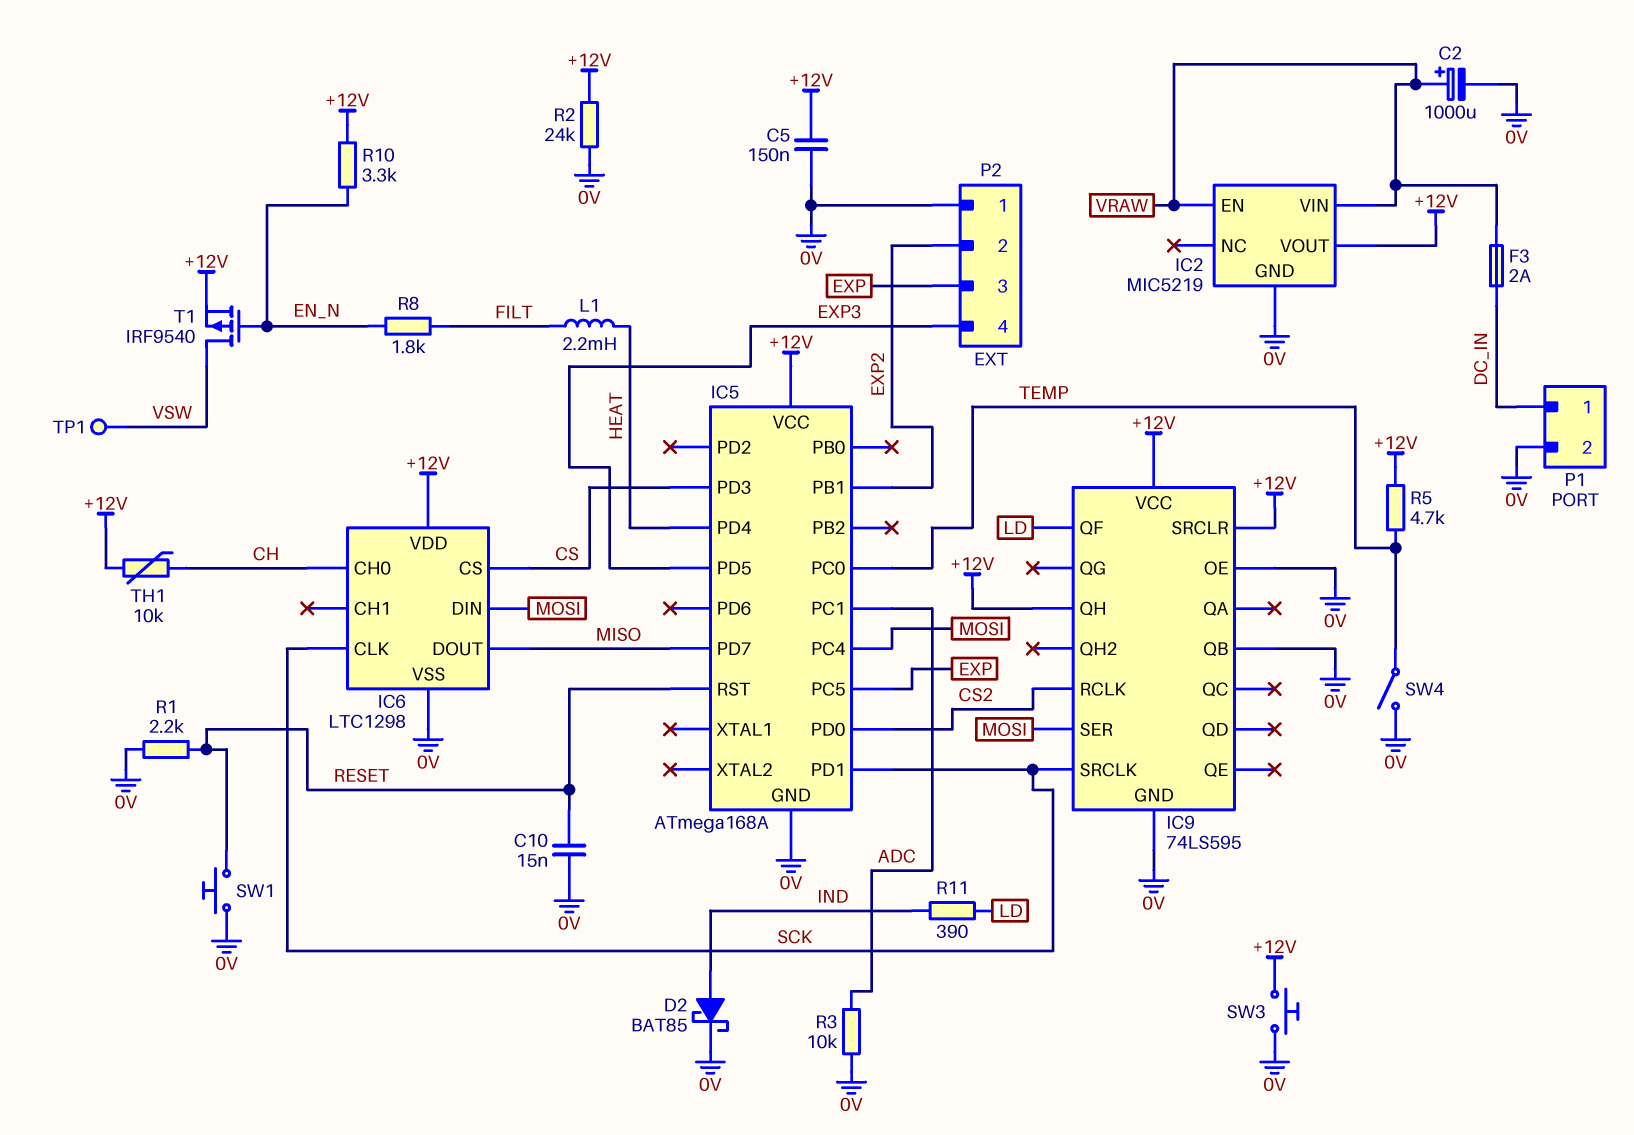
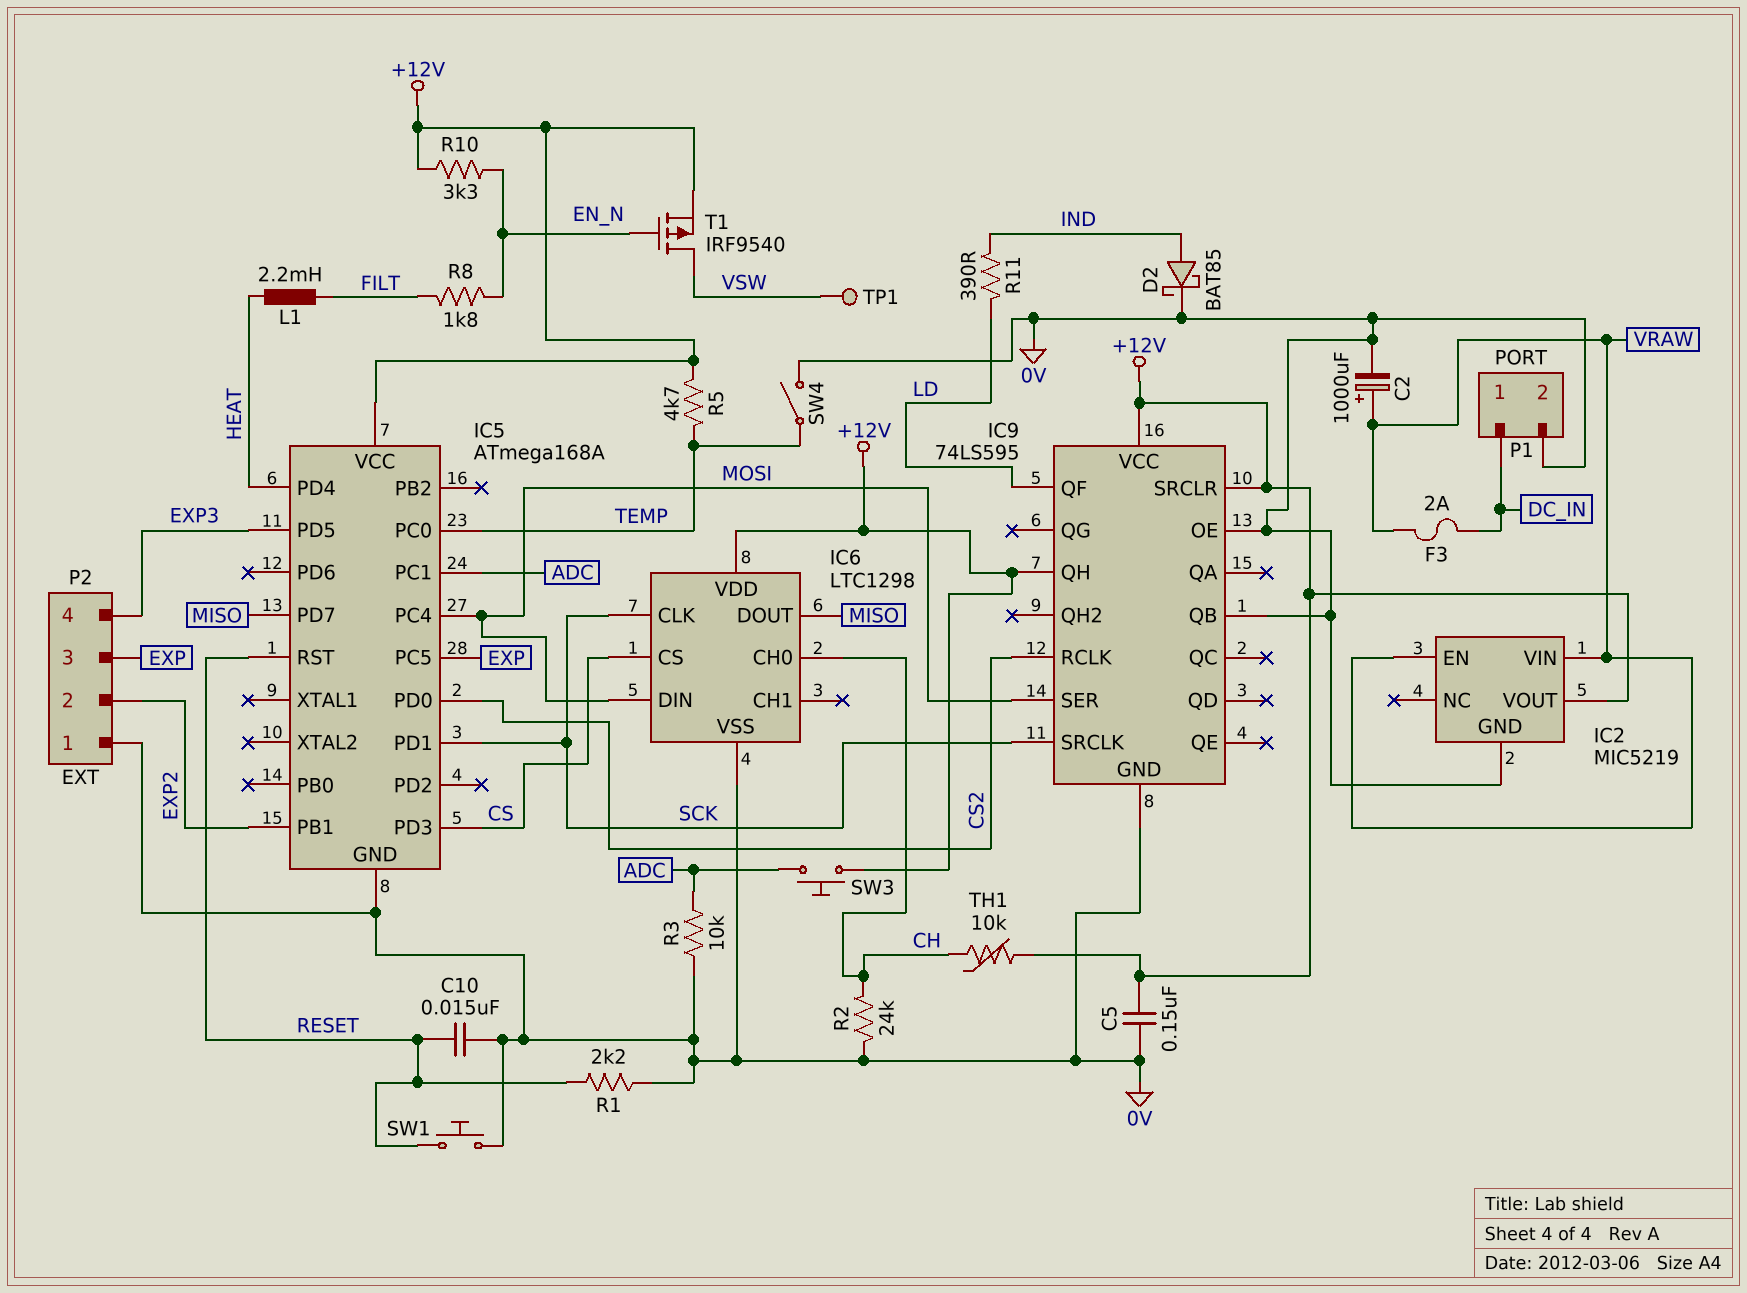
R2: 24k (+12V, 0V) -> 24k (0V, CH)
SW3: button (+12V, 0V) -> button (+12V, ADC)

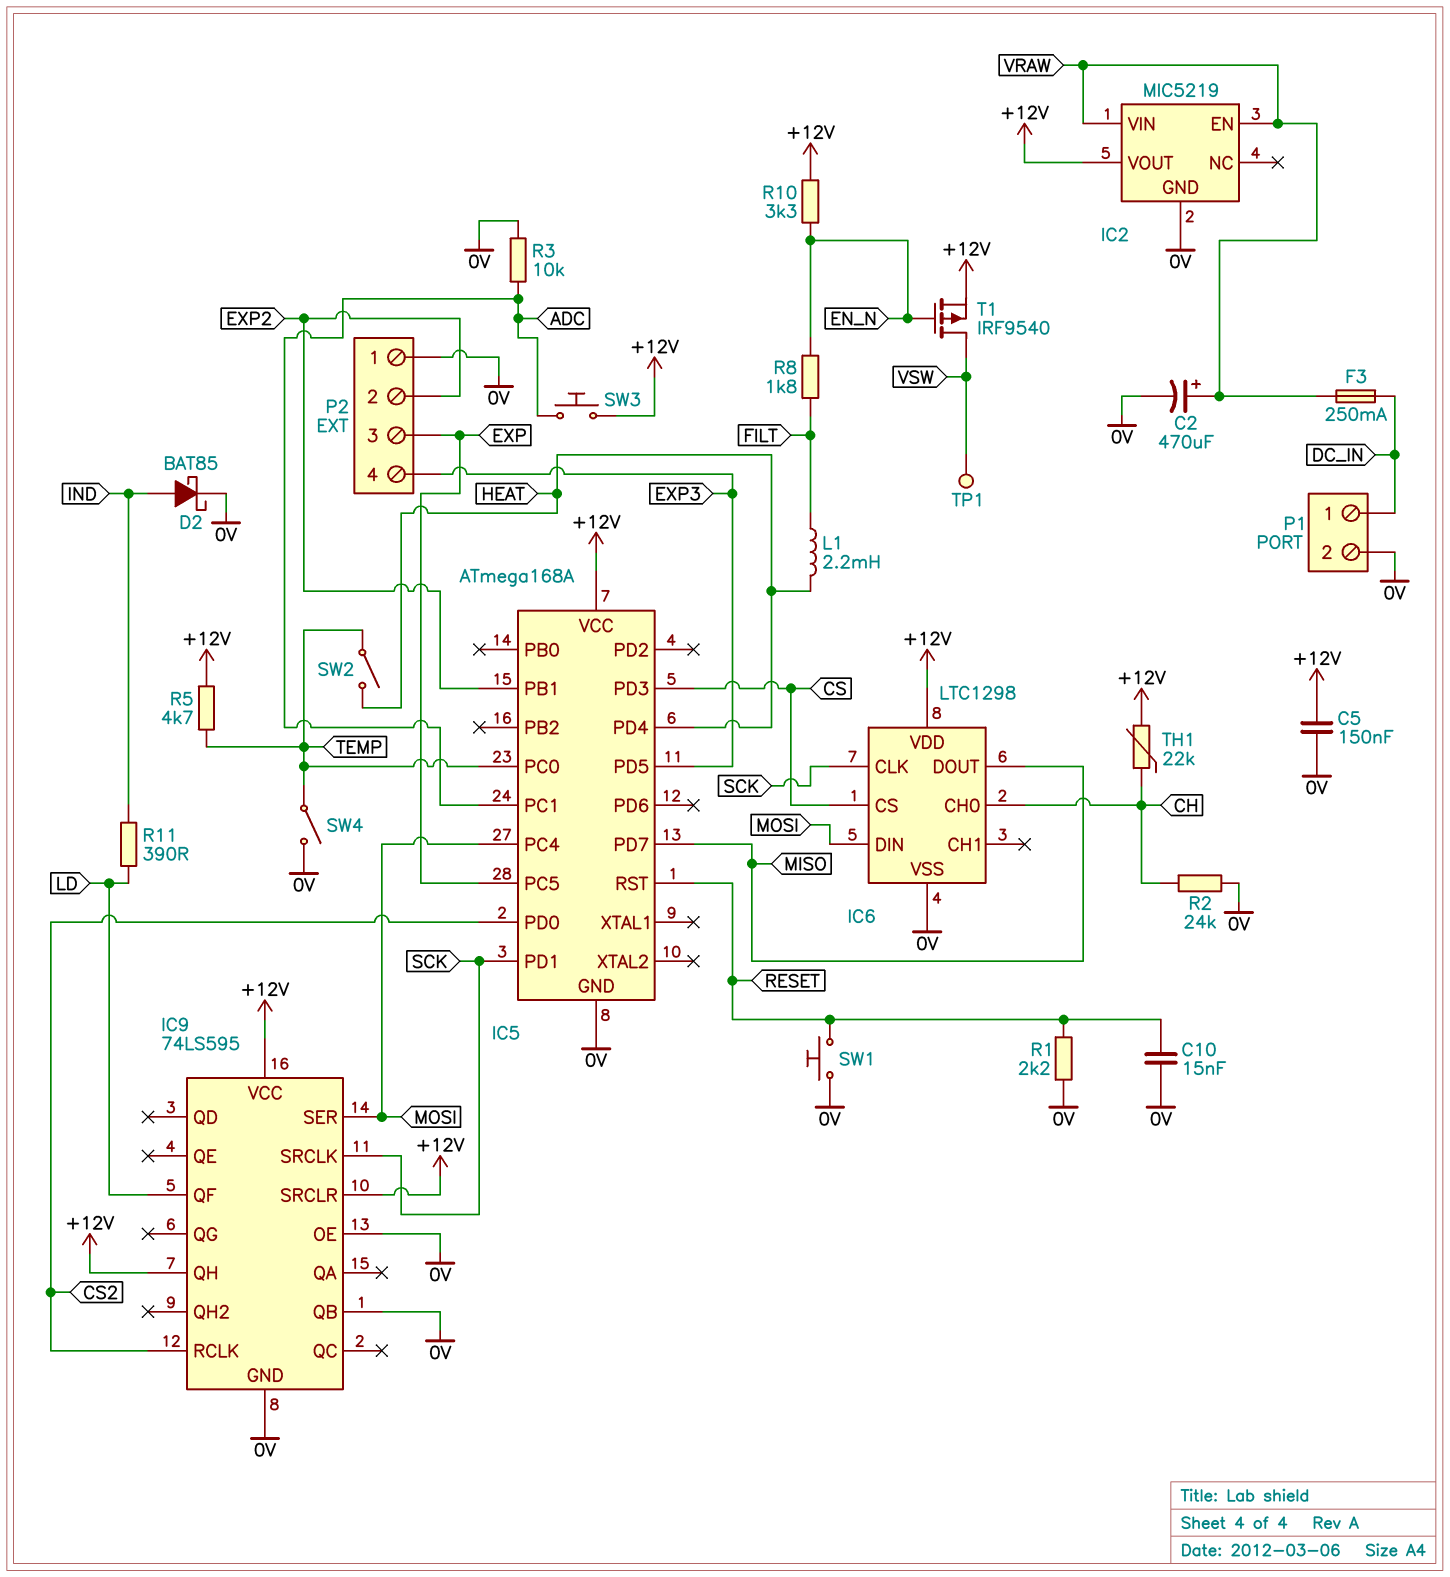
C2: 1000uF (plus VRAW, minus 0V) -> 470uF (plus VRAW, minus 0V)
F3: 2A (DC_IN, VRAW) -> 250mA (DC_IN, VRAW)
SW2: none -> switch (HEAT, TEMP)
TH1: 10k (+12V, CH) -> 22k (+12V, CH)

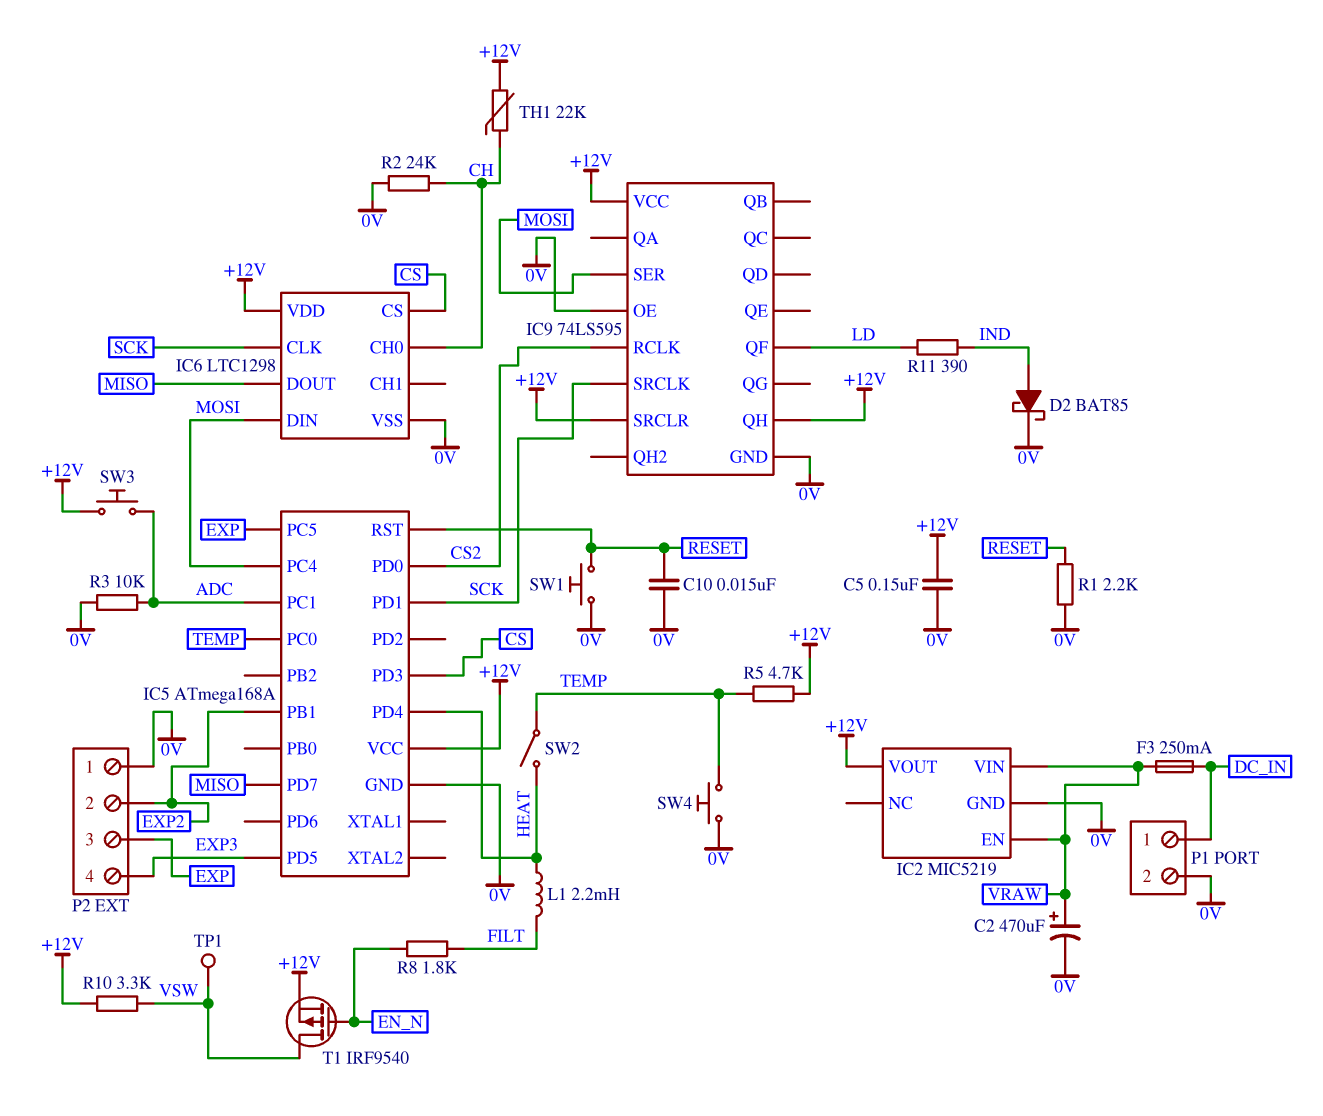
IC9 pin QB: 0V -> none
R10: 3.3k (+12V, EN_N) -> 3.3k (+12V, VSW)
SW4: switch (0V, TEMP) -> button (0V, TEMP)

